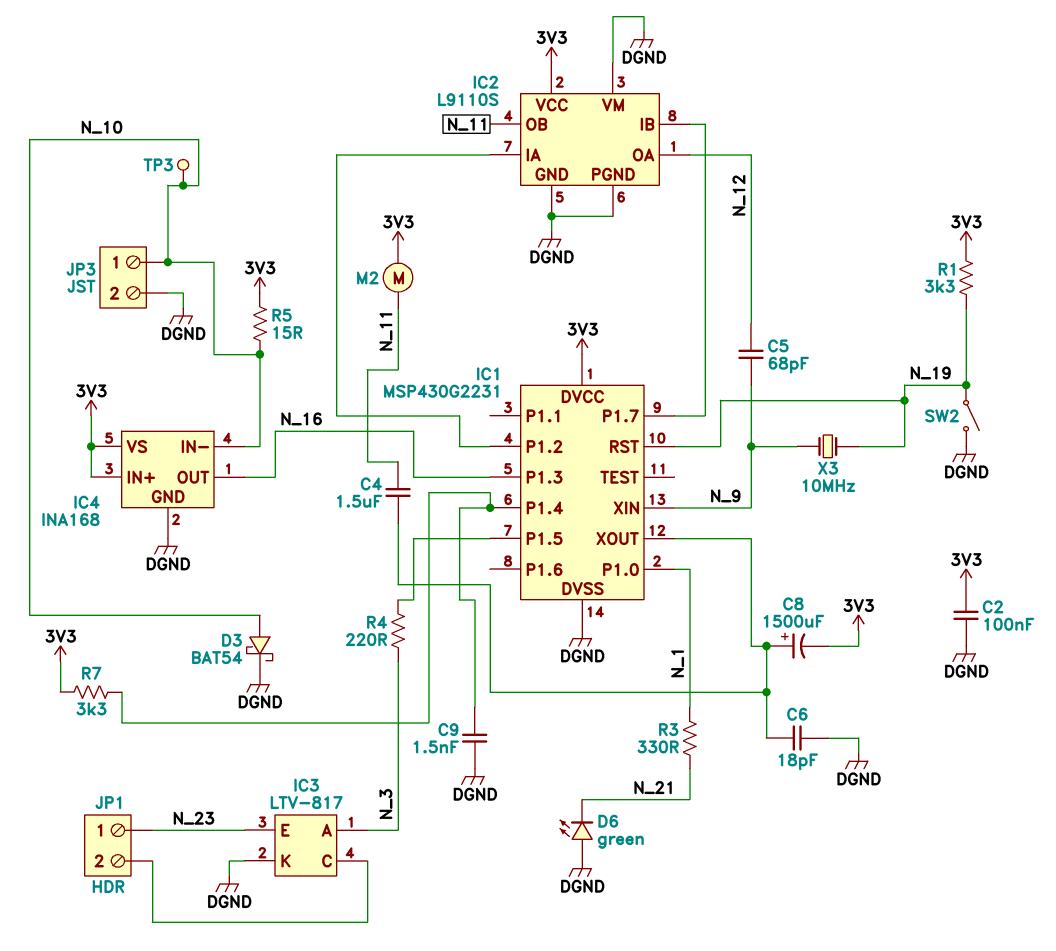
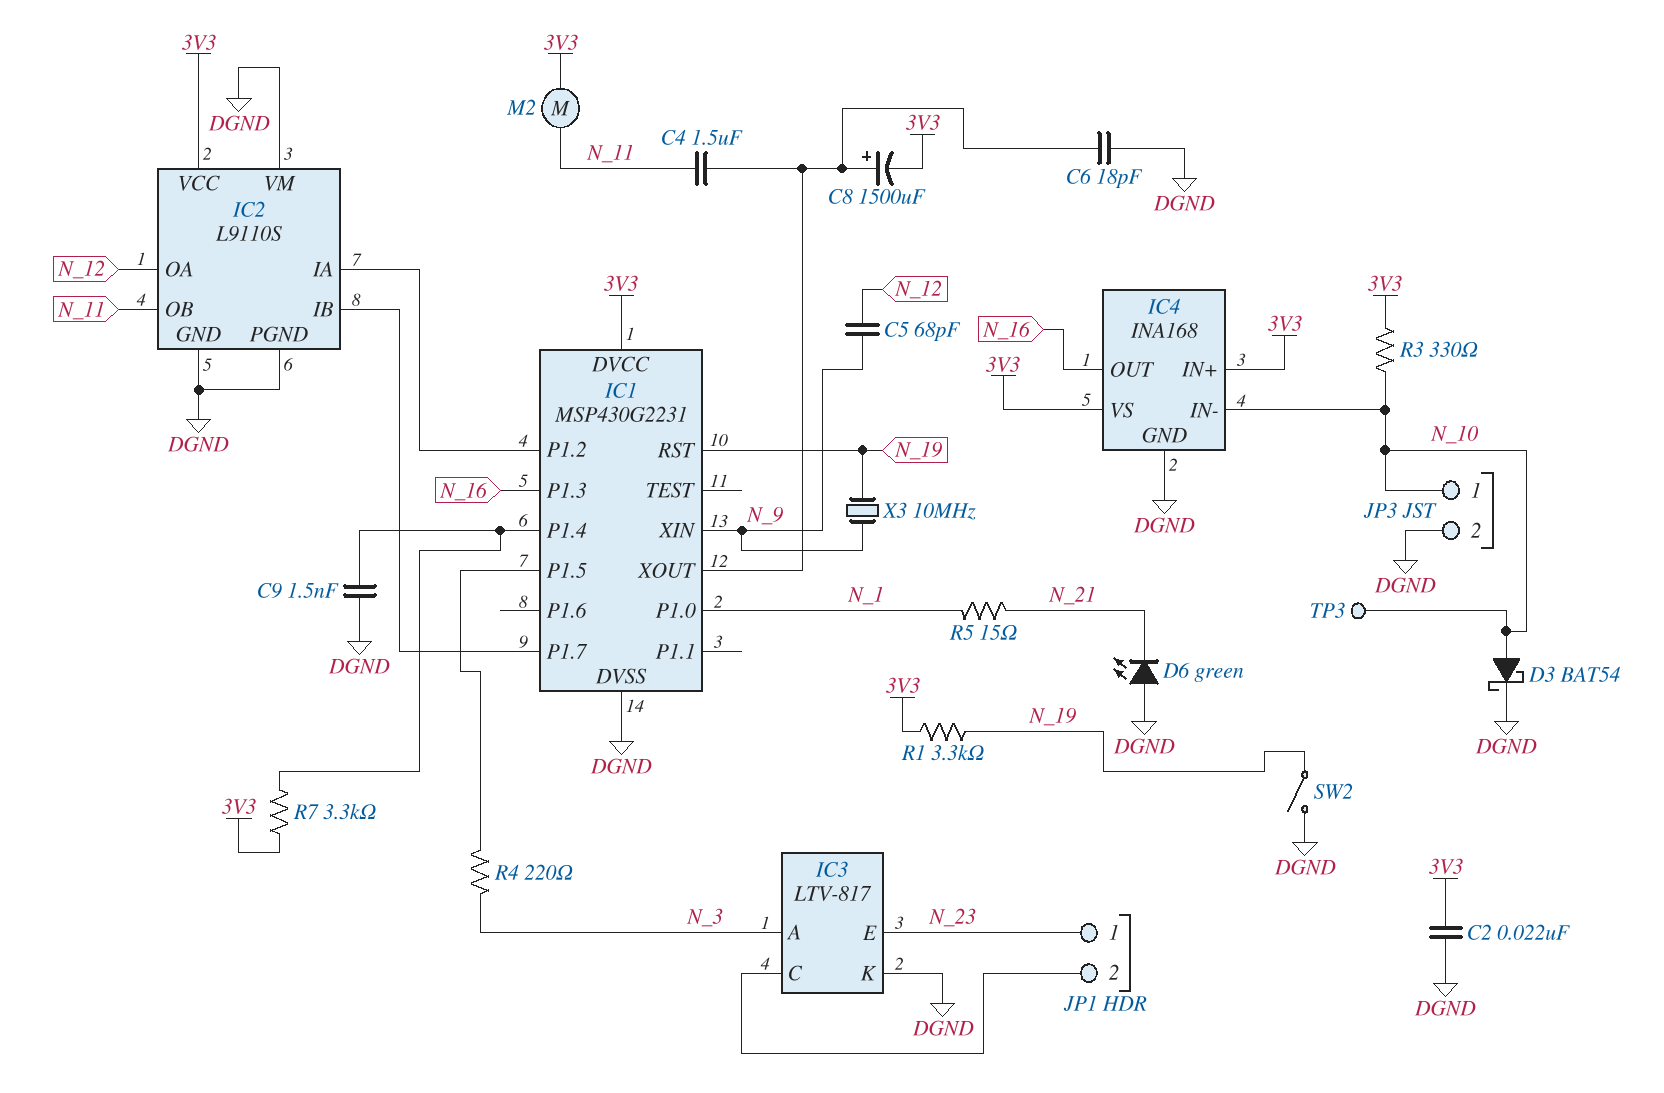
C2: 100nF (3V3, DGND) -> 22nF (3V3, DGND)
R3: 330 (N_1, N_21) -> 330 (3V3, N_10)
R5: 15 (3V3, N_10) -> 15 (N_1, N_21)

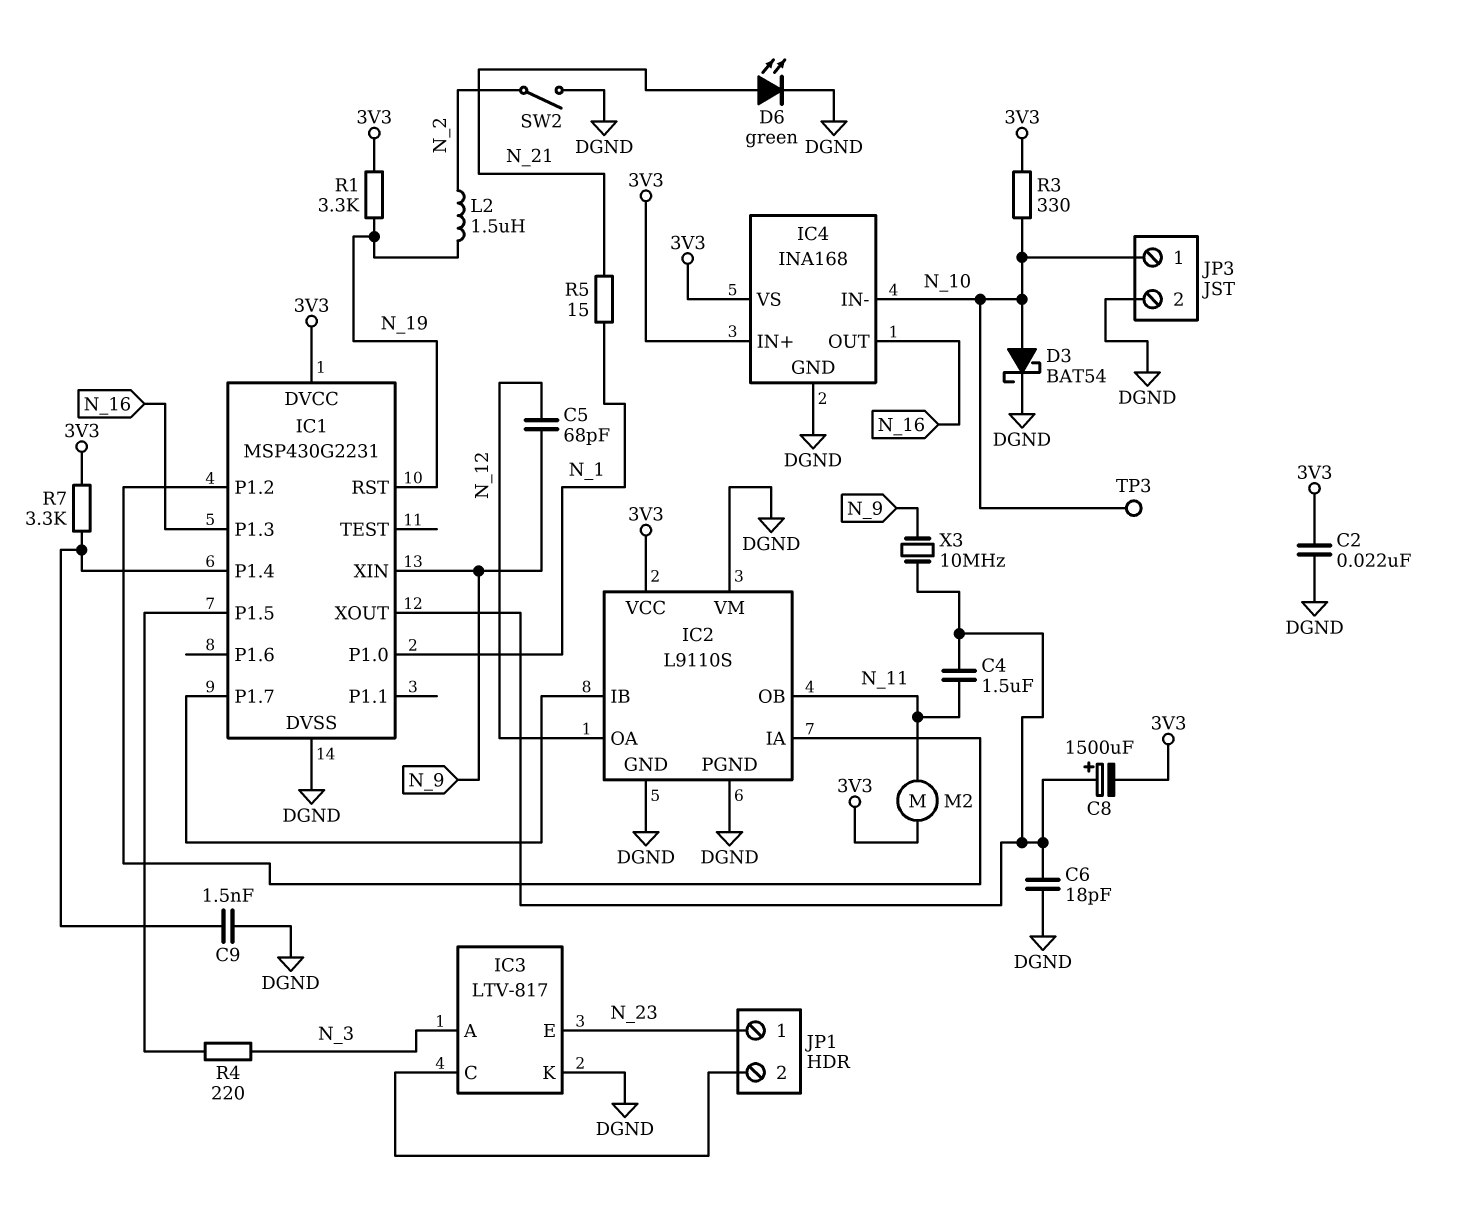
D6: LED green (A DGND, K N_21) -> LED green (A N_21, K DGND)
L2: none -> 1.5uH (N_2, N_19)
SW2: switch (DGND, N_19) -> switch (DGND, N_2)
X3: 10MHz (N_9, N_19) -> 10MHz (IC1/XOUT, N_9)

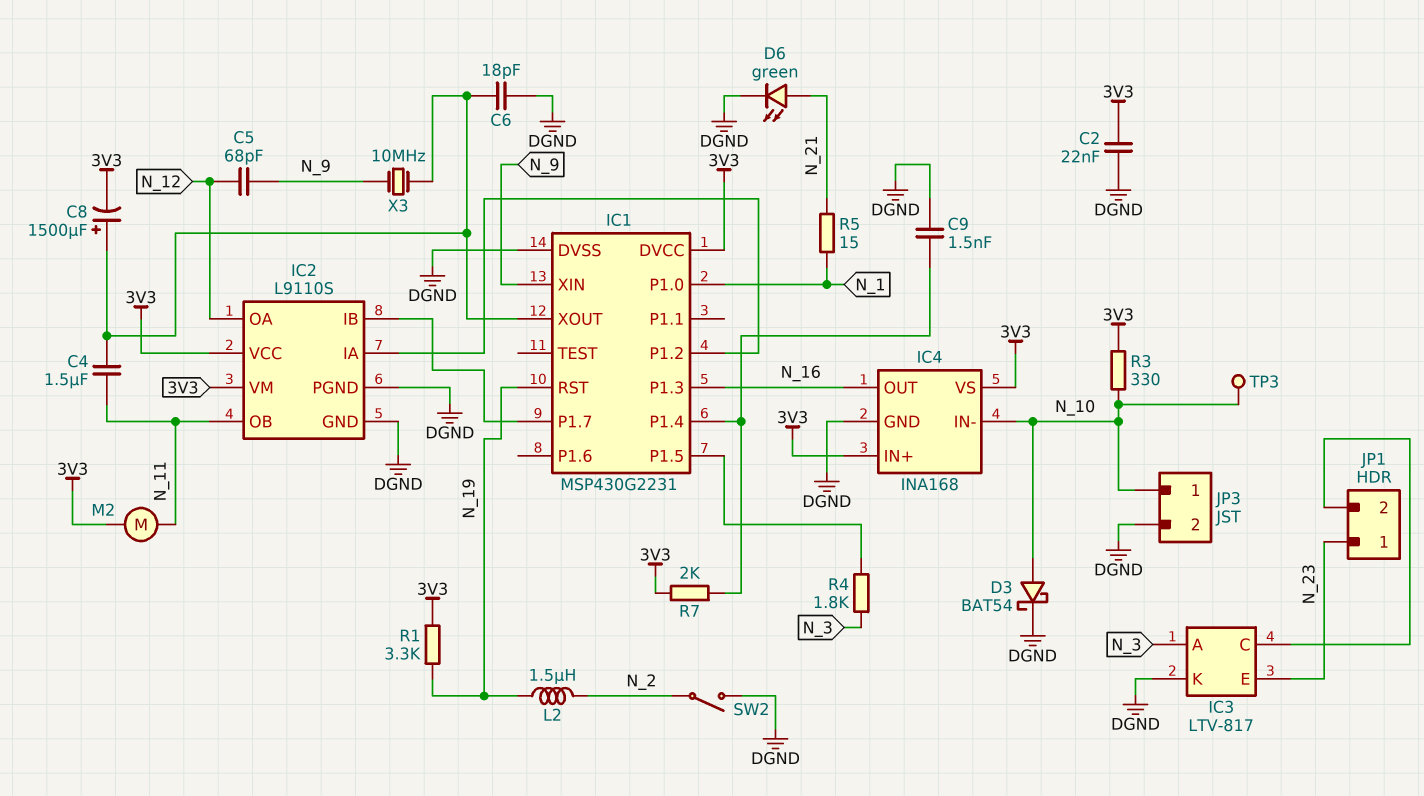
IC2 pin VM: DGND -> 3V3
R4: 220 (IC1/P1.5, N_3) -> 1.8k (IC1/P1.5, N_3)
R7: 3.3k (3V3, IC1/P1.4) -> 2k (3V3, IC1/P1.4)

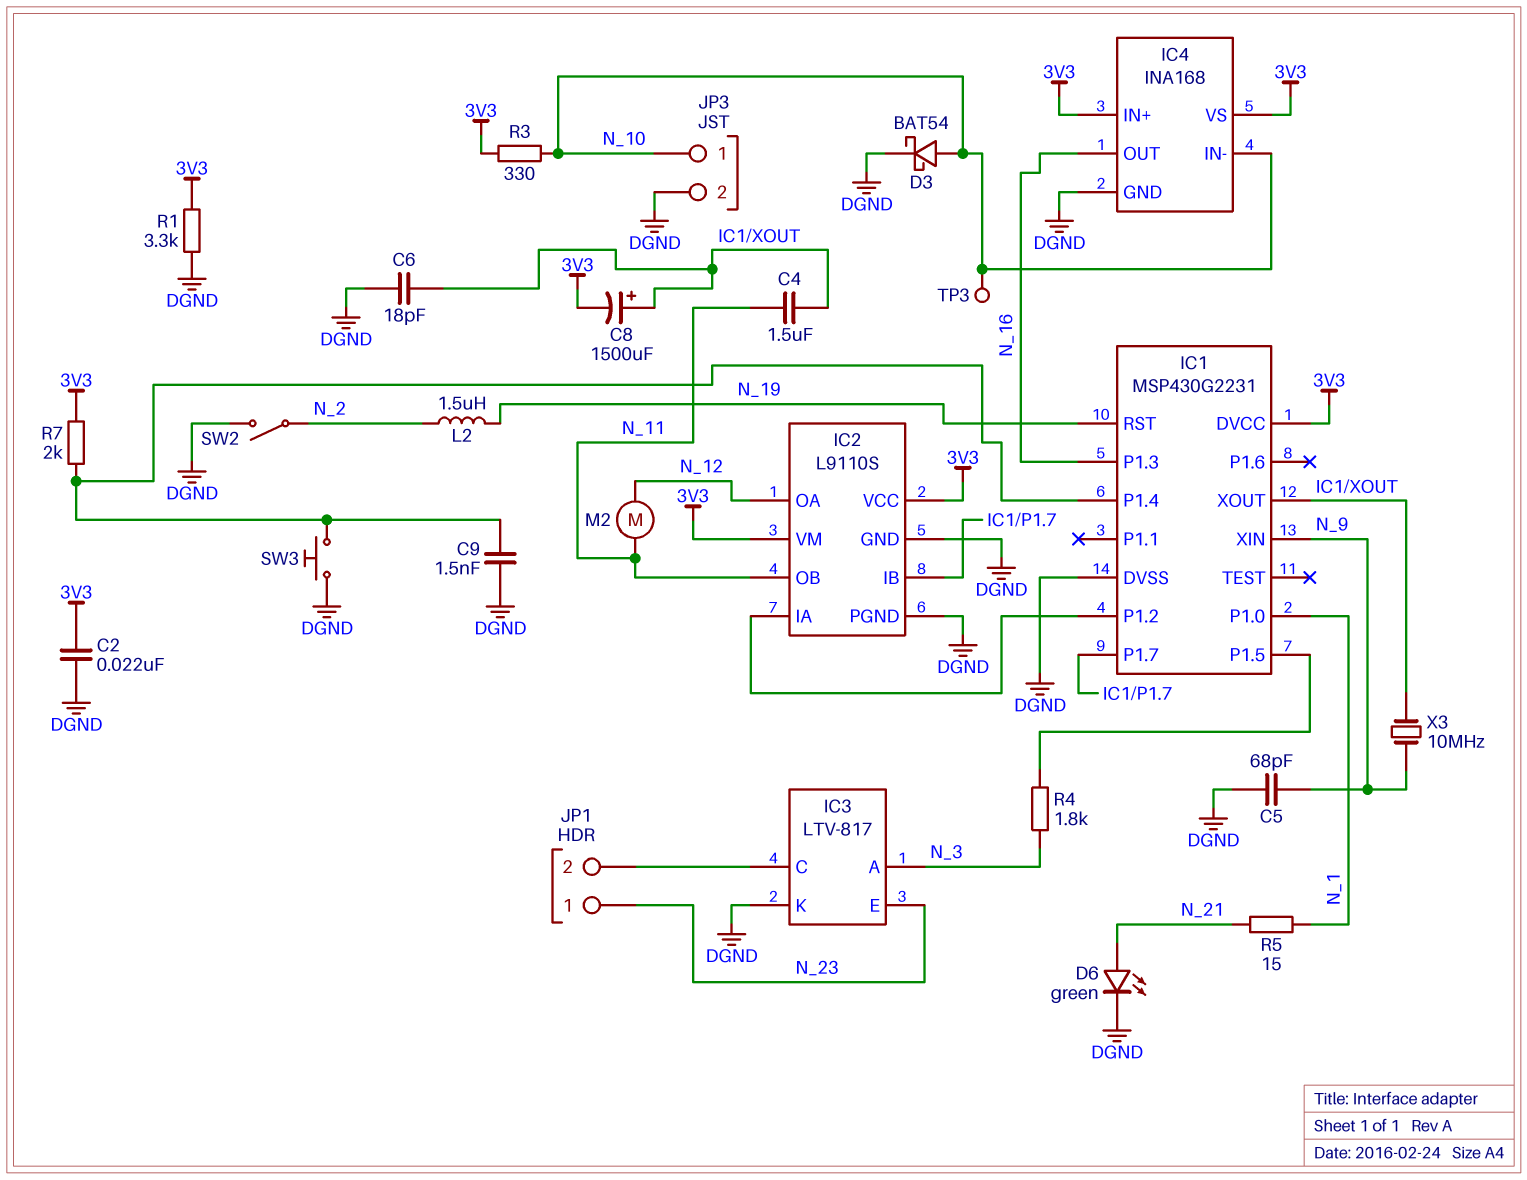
C5: 68pF (N_9, N_12) -> 68pF (DGND, N_9)
M2: motor (3V3, N_11) -> motor (N_11, N_12)
R1: 3.3k (3V3, N_19) -> 3.3k (3V3, DGND)
SW3: none -> button (DGND, IC1/P1.4)

